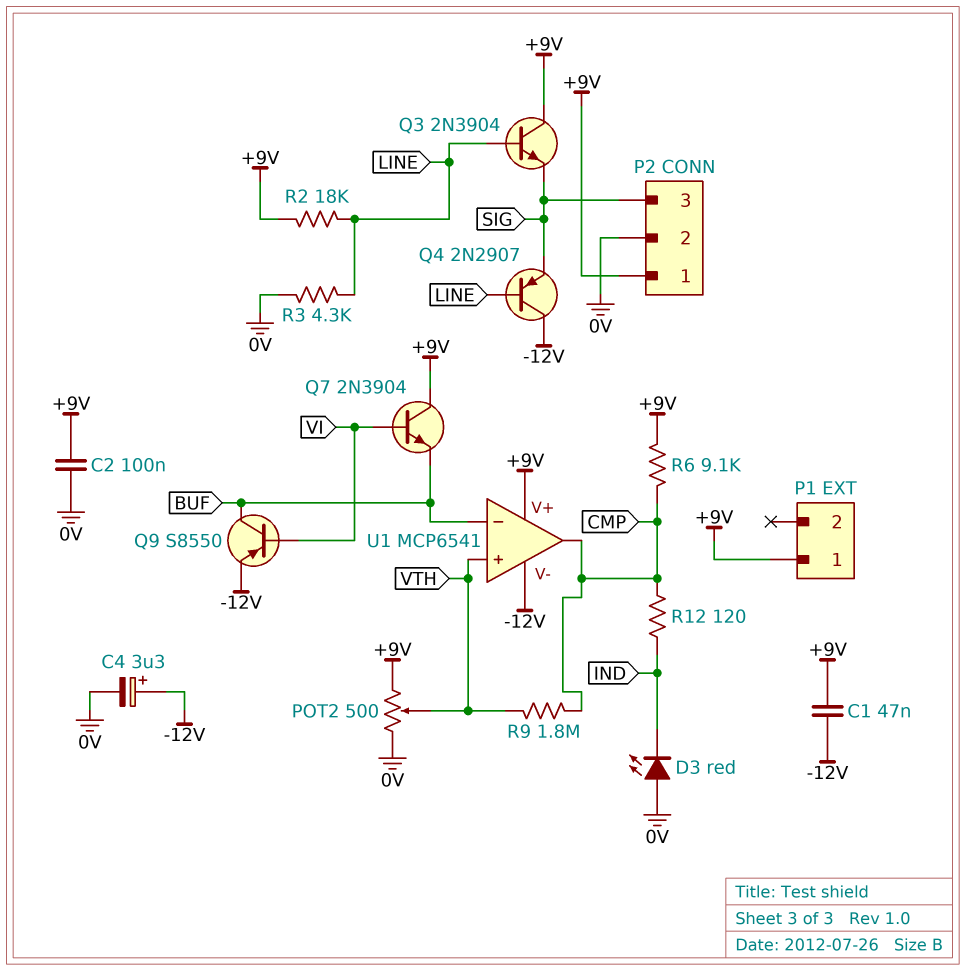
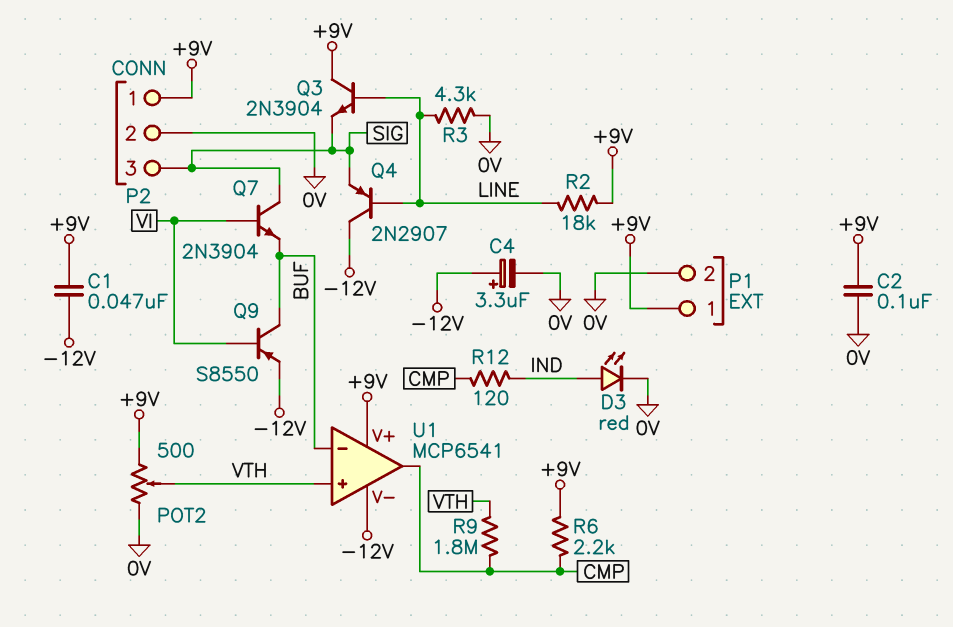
D3: LED red (A 0V, K IND) -> LED red (A IND, K 0V)
P1 pin 2: none -> 0V
Q7: NPN 2N3904 (B VI, C +9V, E BUF) -> NPN 2N3904 (B VI, C SIG, E BUF)
R6: 9.1k (+9V, CMP) -> 2.2k (+9V, CMP)

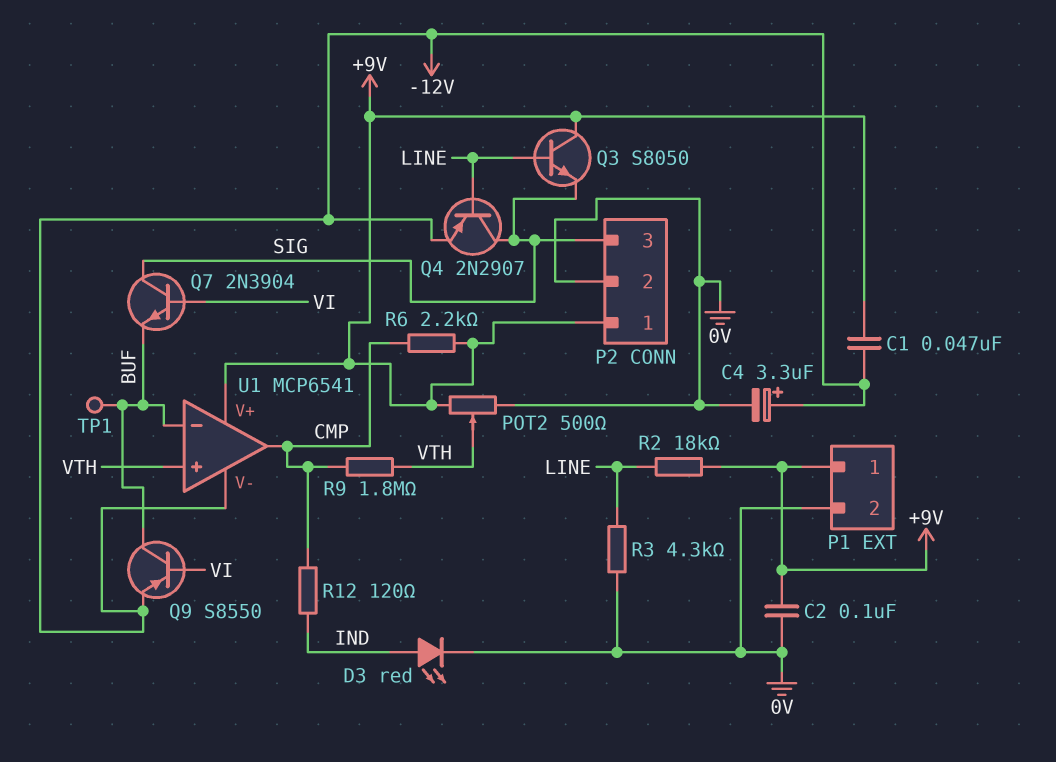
Q3: NPN 2N3904 (B LINE, C +9V, E SIG) -> NPN S8050 (B LINE, C +9V, E SIG)
Q4: PNP 2N2907 (B LINE, C -12V, E SIG) -> PNP 2N2907 (B LINE, C SIG, E -12V)
TP1: none -> test point (BUF)

